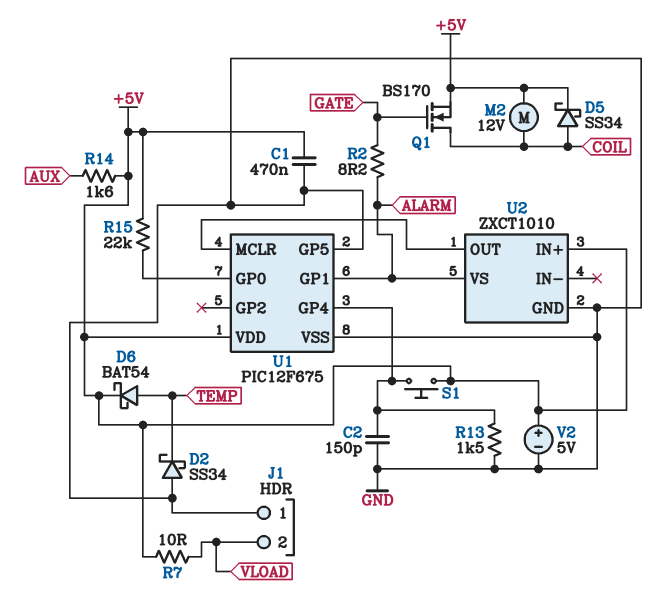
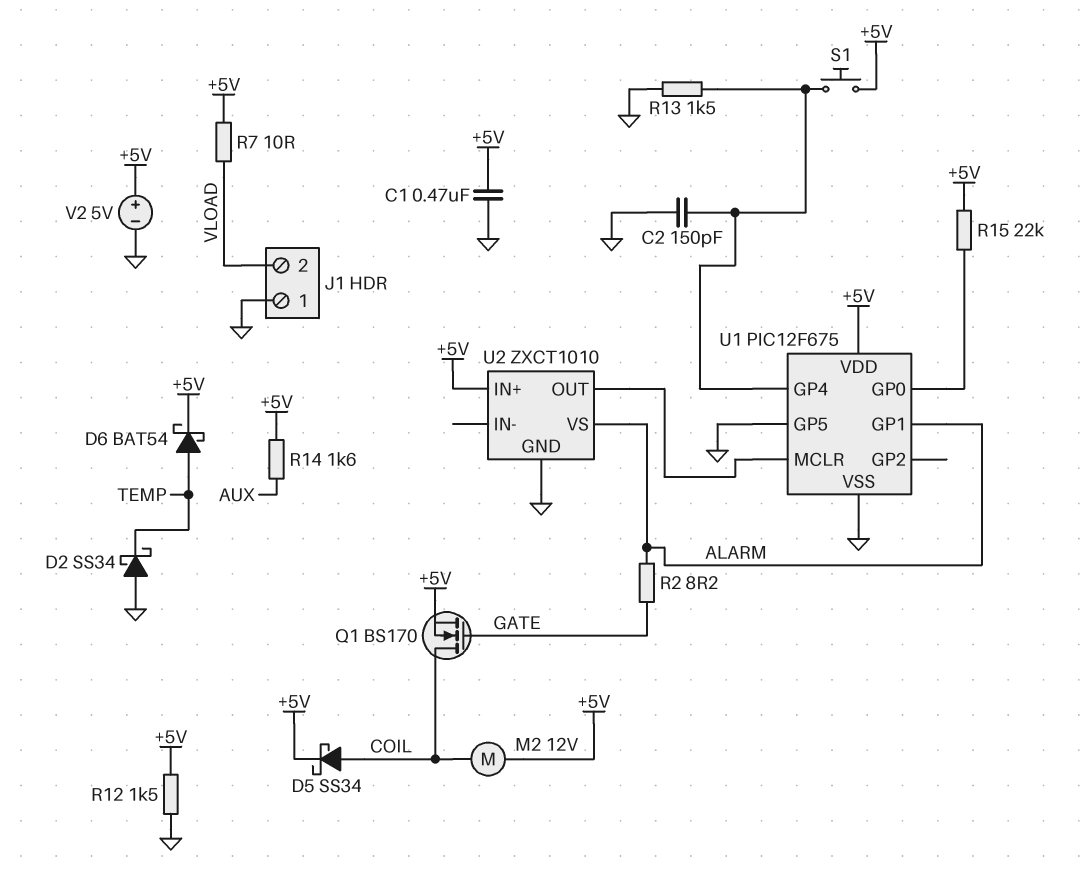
R12: none -> 1.5k (+5V, GND)

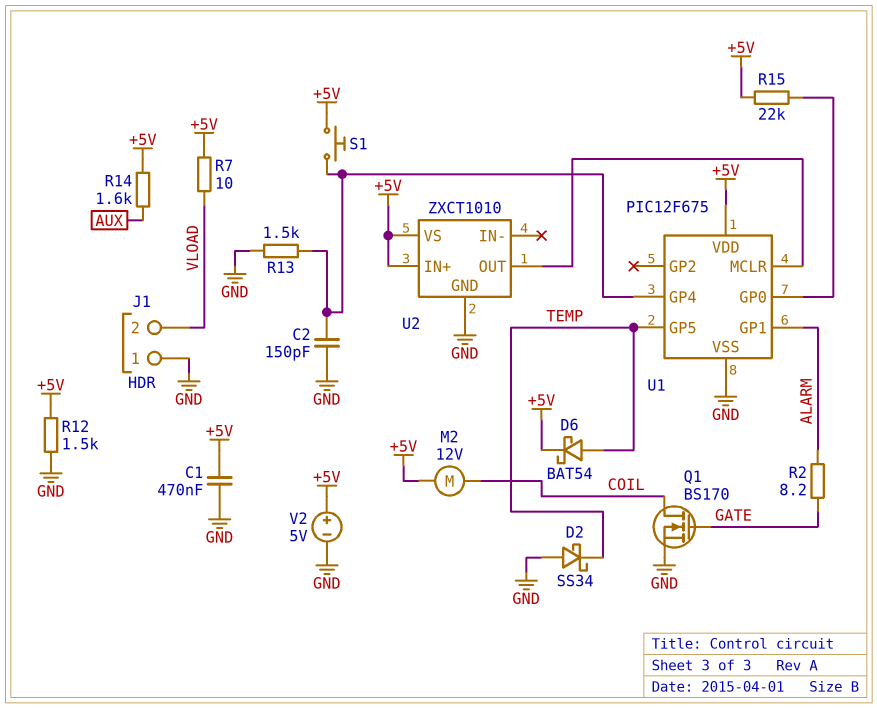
D5: schottky SS34 (A COIL, K +5V) -> none
Q1: NMOS BS170 (G GATE, D COIL, S +5V) -> NMOS BS170 (G GATE, D COIL, S GND)
U1 pin GP5: GND -> TEMP
U2 pin VS: ALARM -> +5V

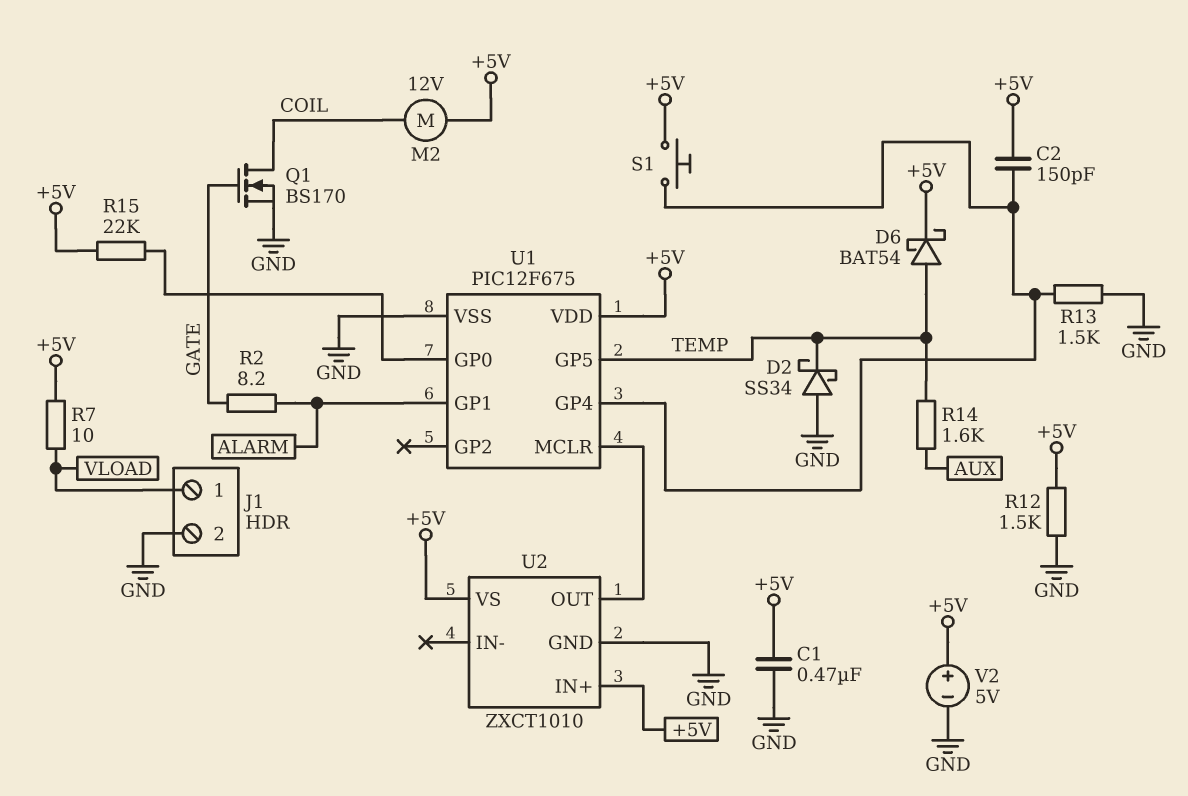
C2: 150pF (GND, U1/GP4) -> 150pF (+5V, U1/GP4)
J1 pin 1: GND -> VLOAD
J1 pin 2: VLOAD -> GND
R14: 1.6k (+5V, AUX) -> 1.6k (AUX, TEMP)

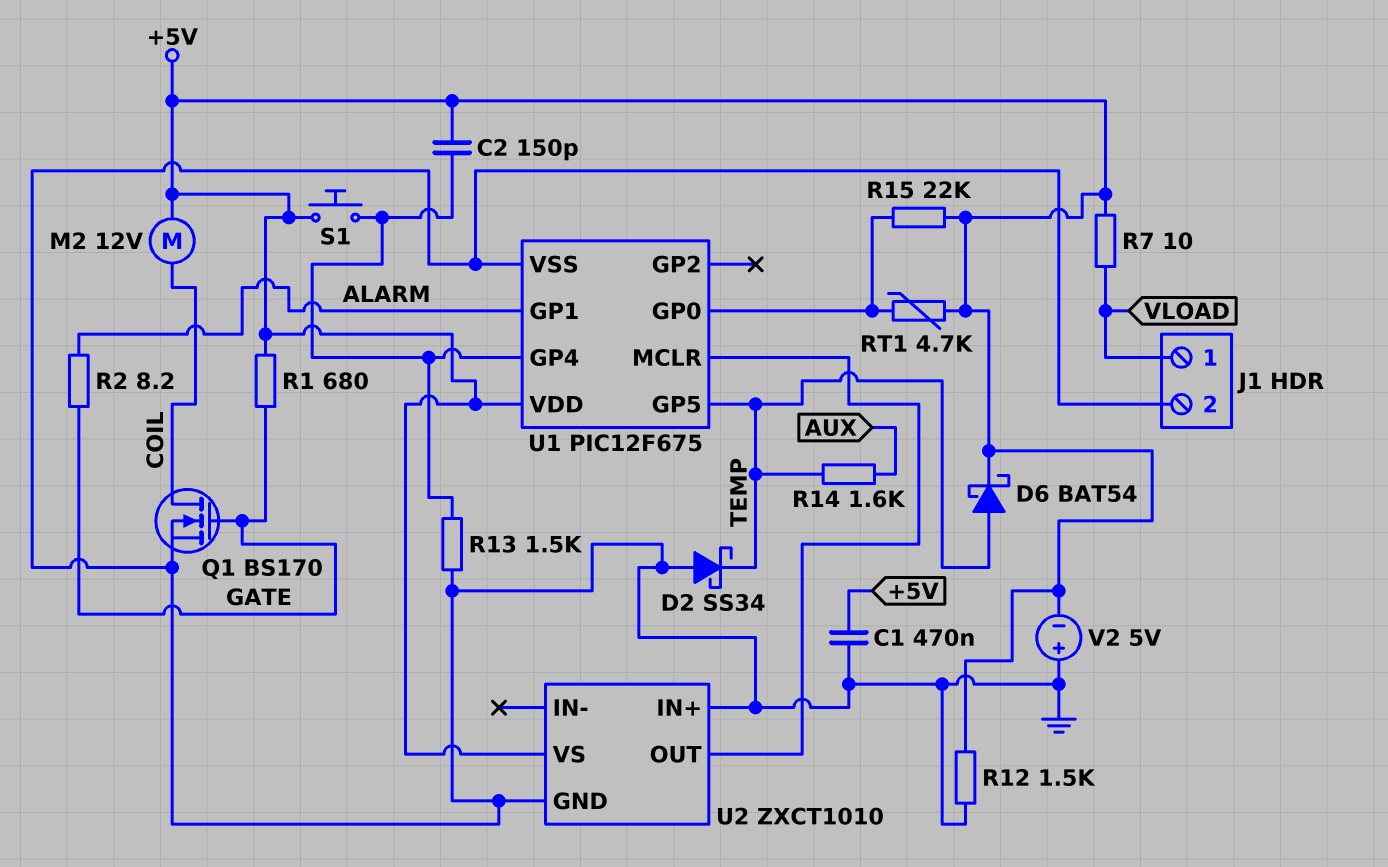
R1: none -> 680 (+5V, GATE)
RT1: none -> 4.7k (+5V, U1/GP0)
U2 pin IN+: +5V -> GND
V2: 5V (plus +5V, minus GND) -> 5V (plus GND, minus +5V)

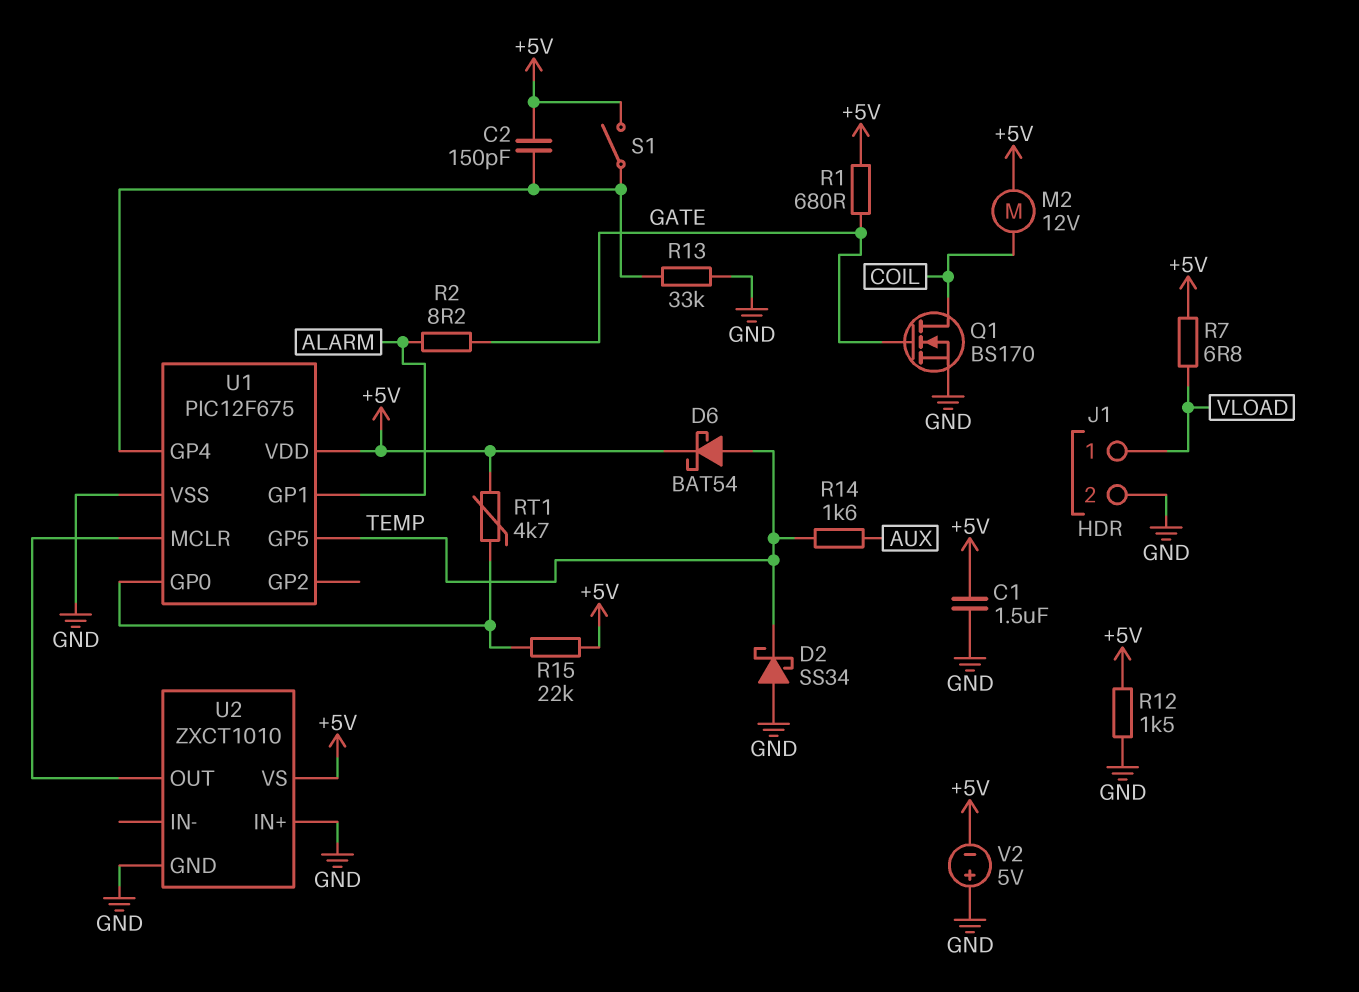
C1: 470nF (+5V, GND) -> 1.5uF (+5V, GND)
R7: 10 (+5V, VLOAD) -> 6.8 (+5V, VLOAD)
R13: 1.5k (GND, U1/GP4) -> 33k (GND, U1/GP4)
S1: button (+5V, U1/GP4) -> switch (+5V, U1/GP4)

